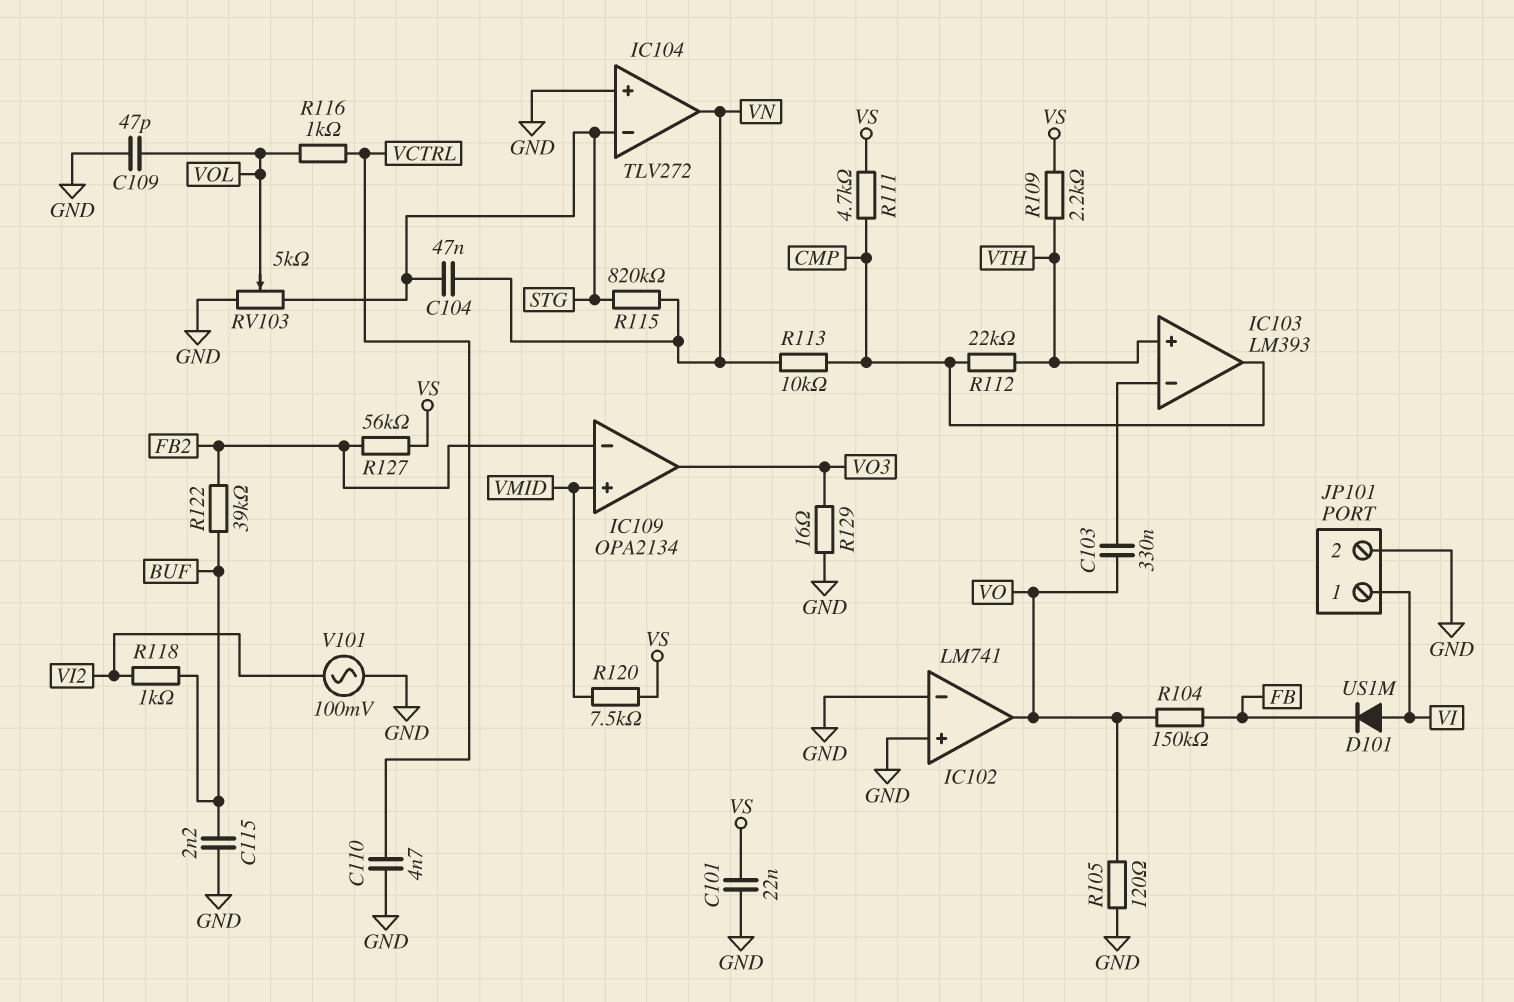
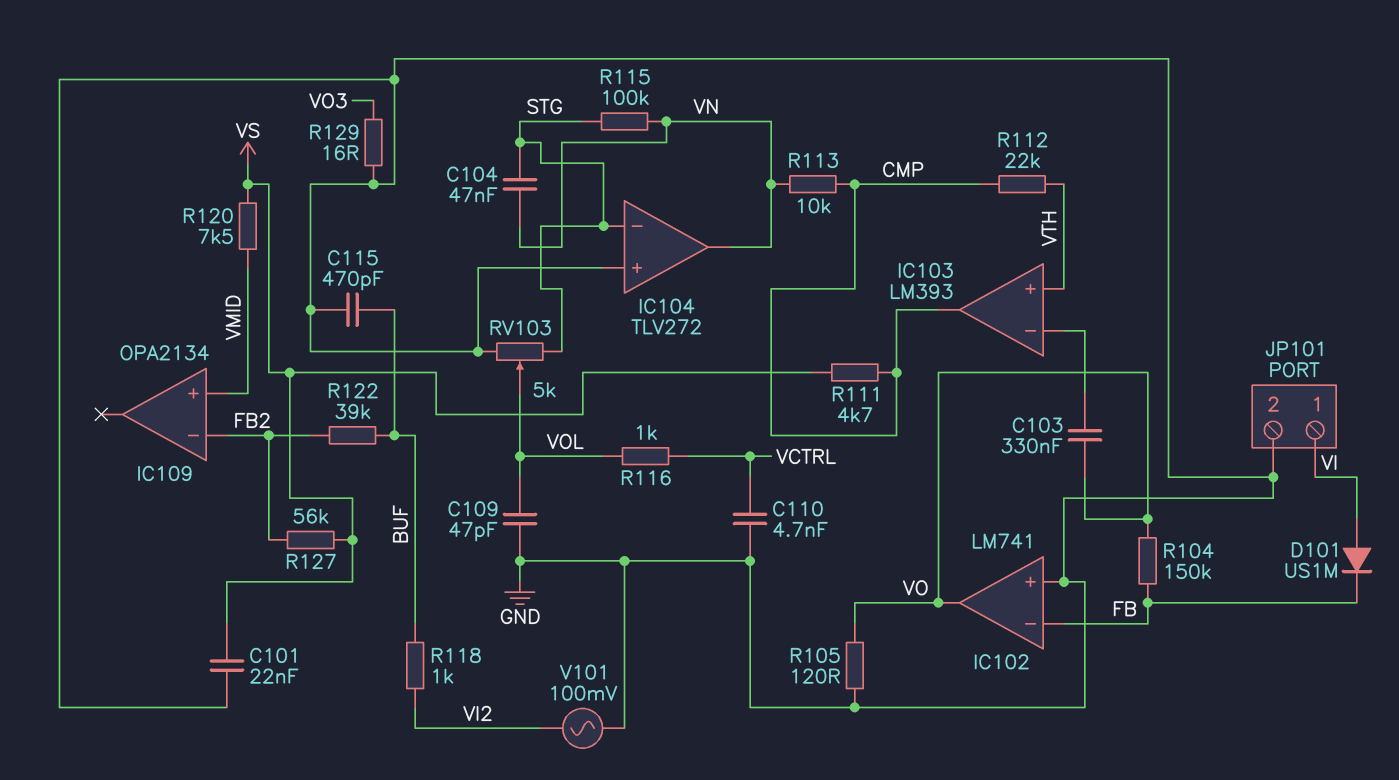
C115: 2.2nF (BUF, GND) -> 470pF (BUF, GND)
IC102 pin in-: GND -> FB
IC109 pin out: VO3 -> none
R109: 2.2k (VS, VTH) -> none
R115: 820k (STG, VN) -> 100k (STG, VN)

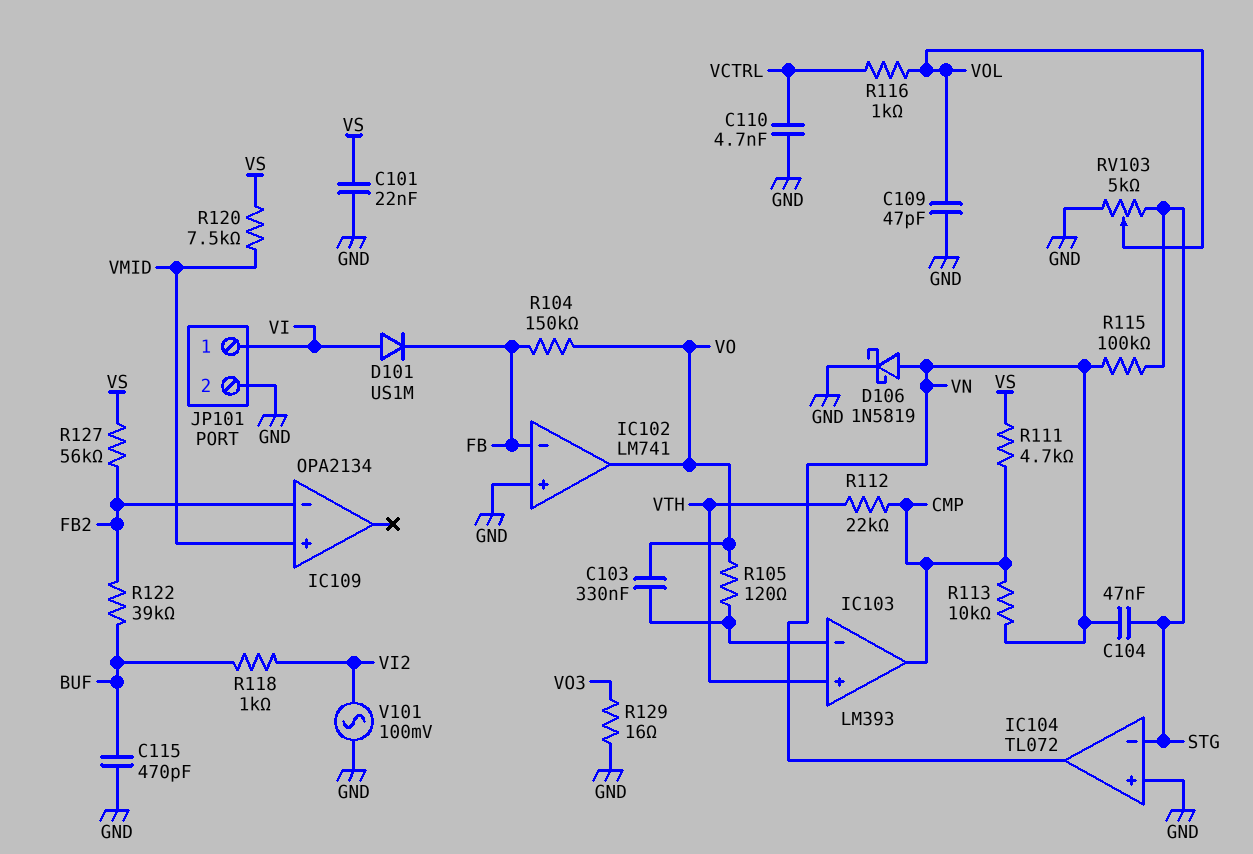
D106: none -> schottky 1N5819 (A VN, K GND)
IC104: TLV272 -> TL072
R105: 120 (GND, VO) -> 120 (IC103/in-, VO)

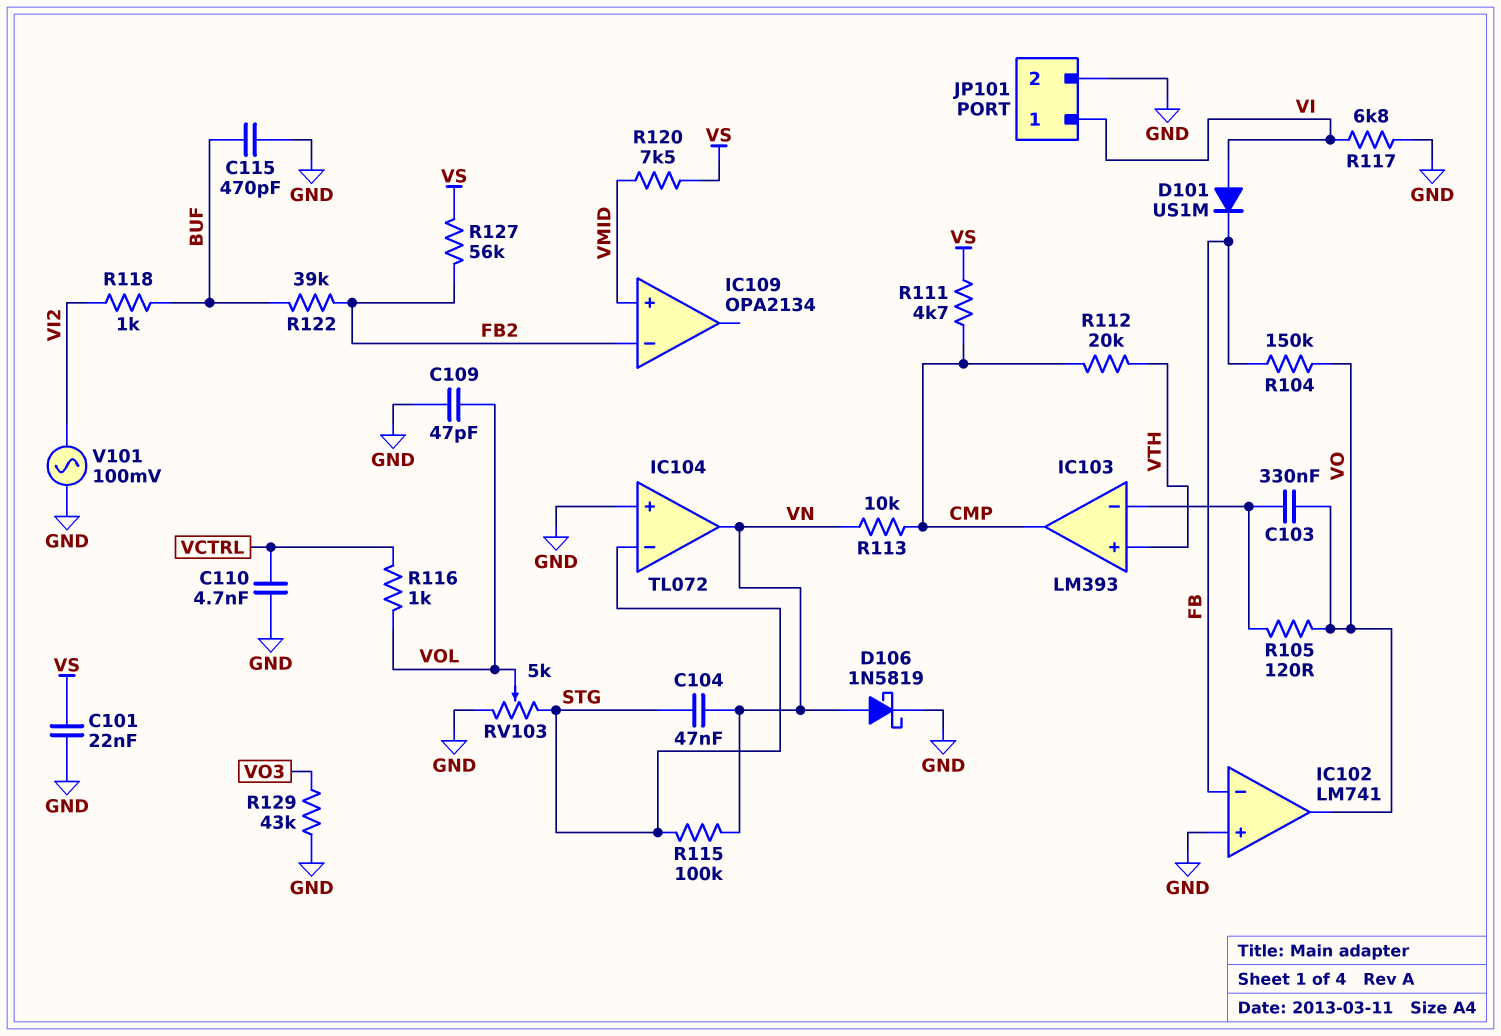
R112: 22k (CMP, VTH) -> 20k (CMP, VTH)
R117: none -> 6.8k (GND, VI)
R129: 16 (GND, VO3) -> 43k (GND, VO3)

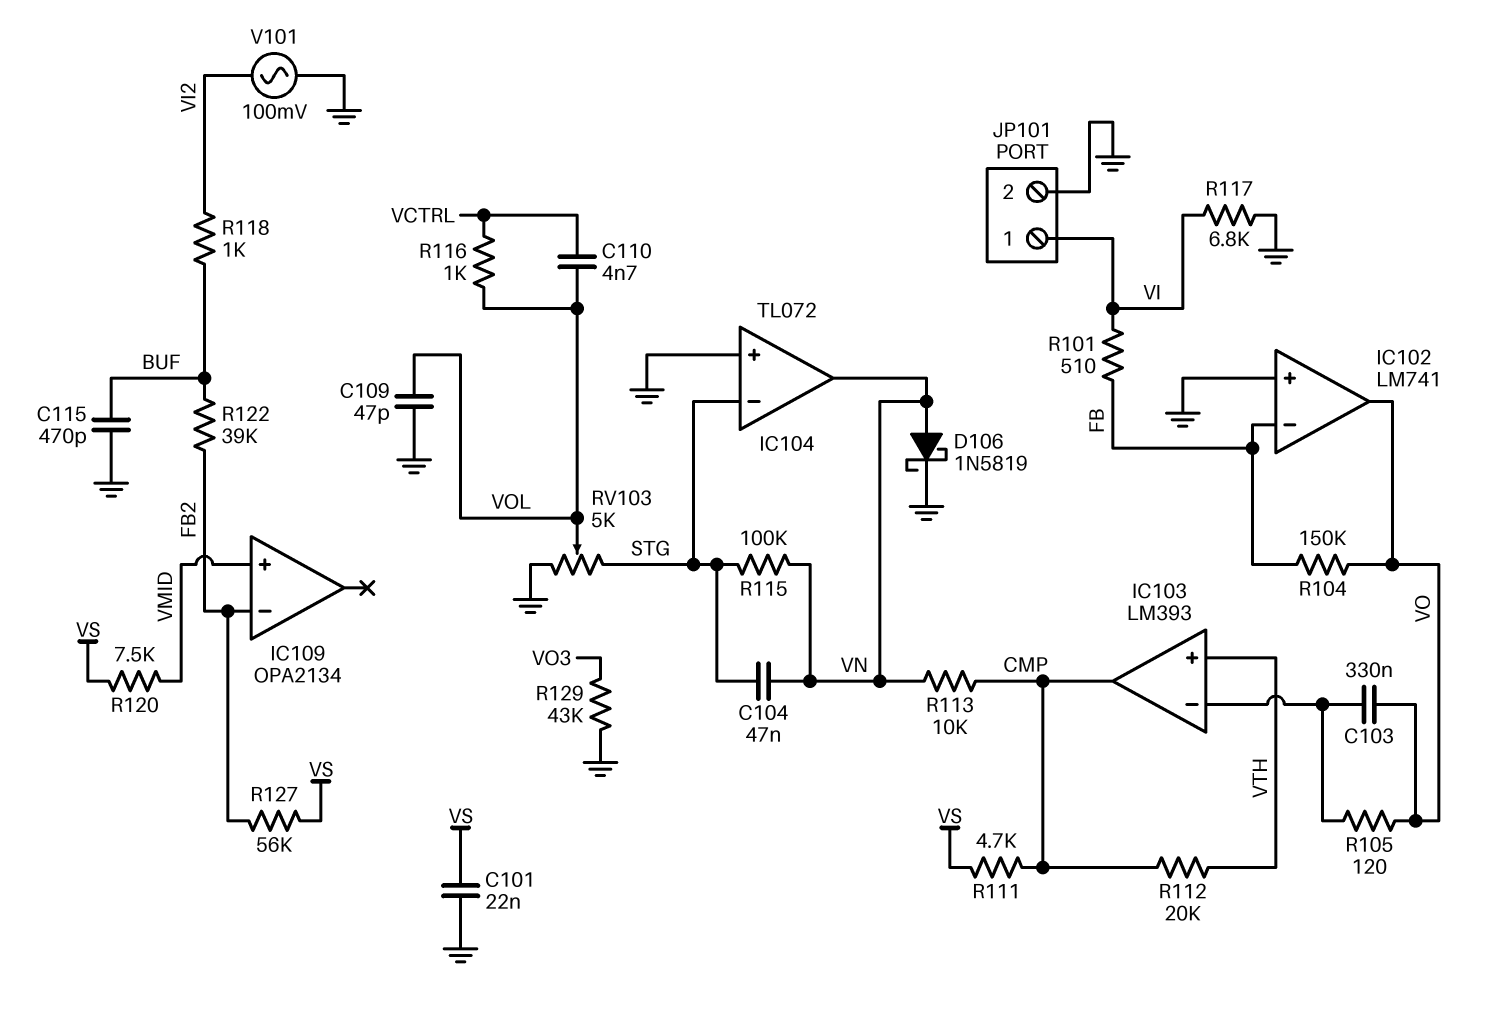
C110: 4.7nF (GND, VCTRL) -> 4.7nF (VCTRL, VOL)
D101: diode US1M (A VI, K FB) -> none
R101: none -> 510 (FB, VI)

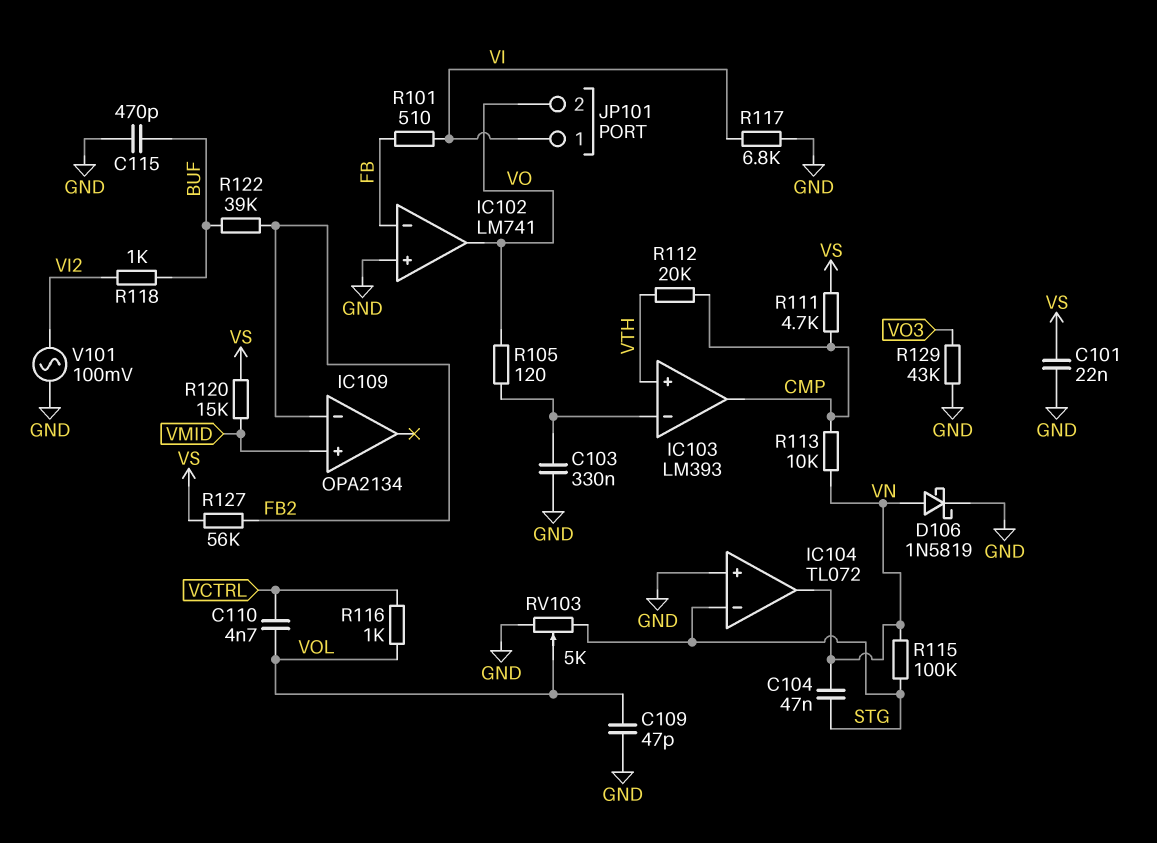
C103: 330nF (IC103/in-, VO) -> 330nF (GND, IC103/in-)
JP101 pin 2: GND -> VO
R104: 150k (FB, VO) -> none
R120: 7.5k (VMID, VS) -> 15k (VMID, VS)

